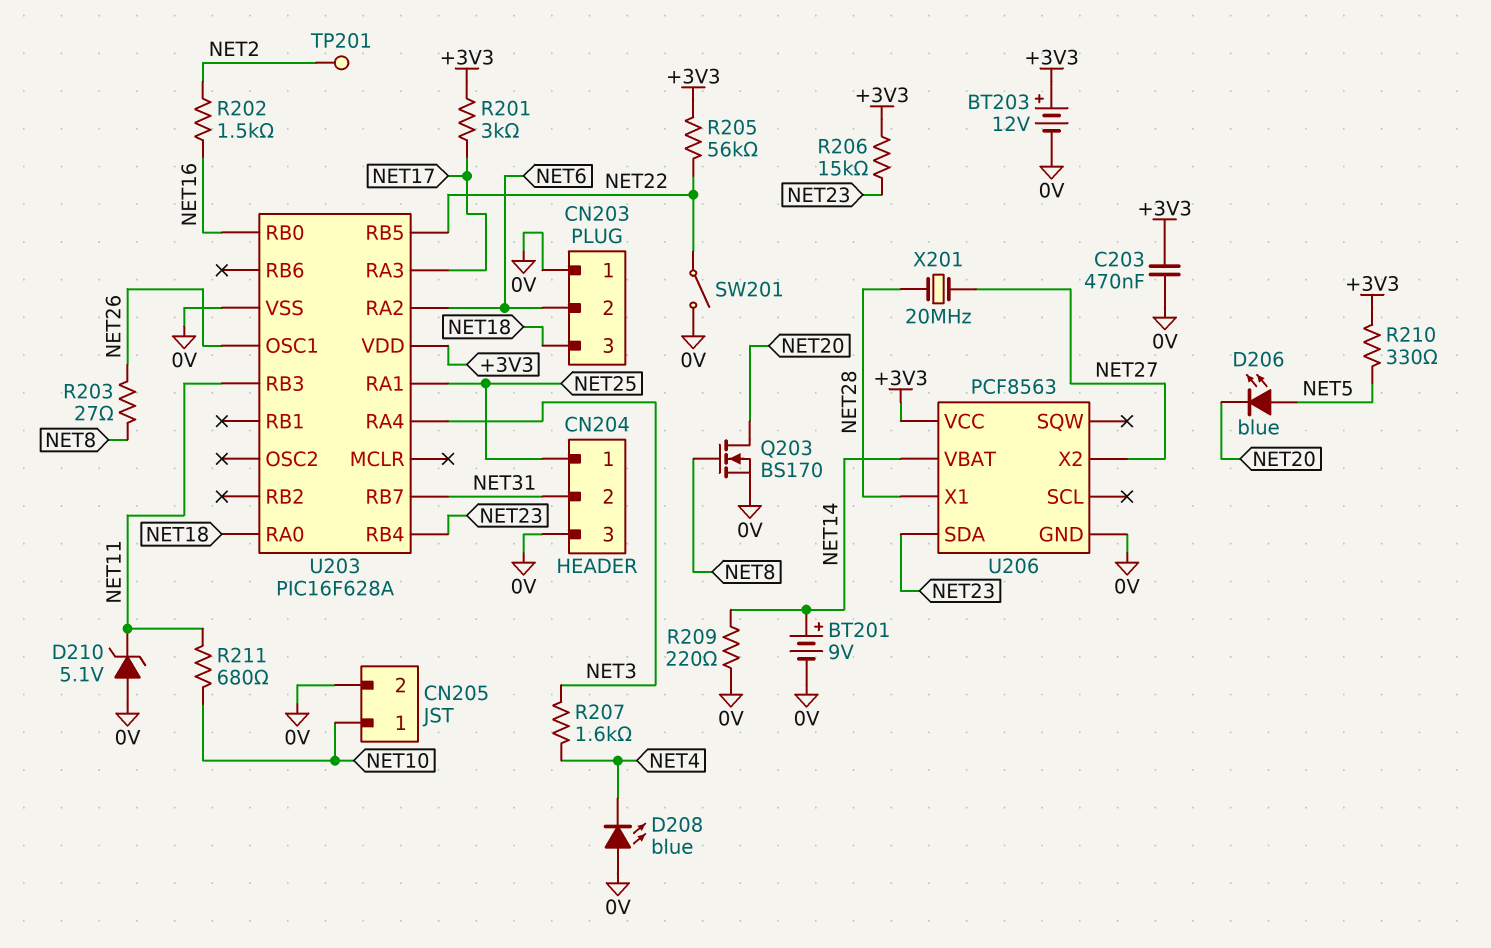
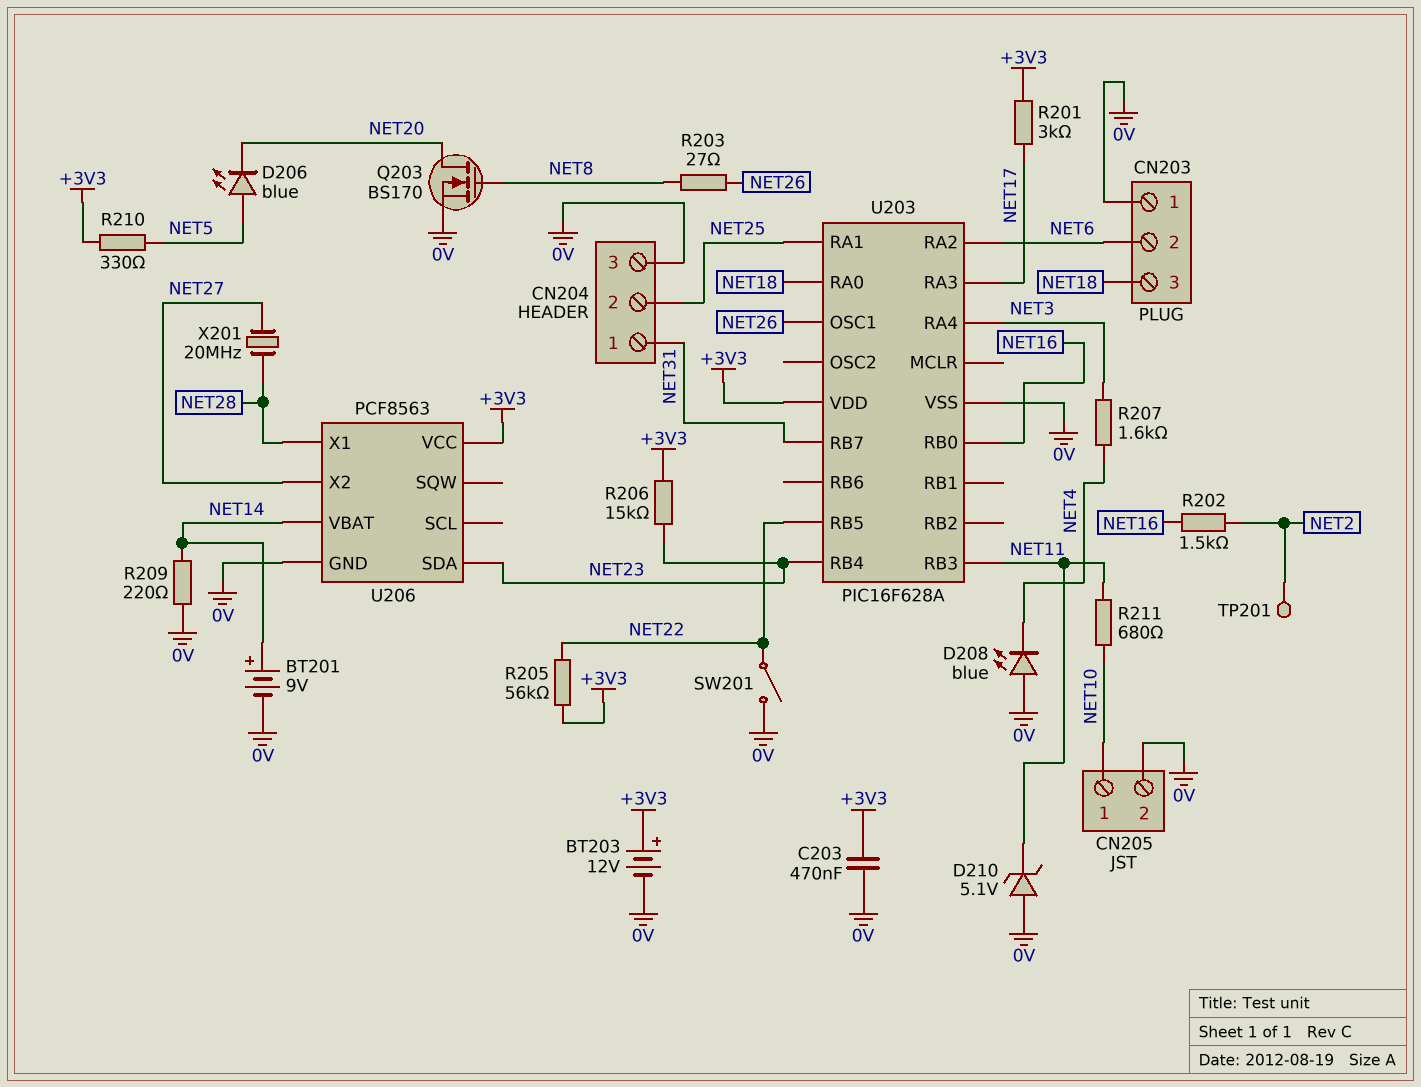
CN204 pin 1: NET25 -> NET31
CN204 pin 2: NET31 -> NET25

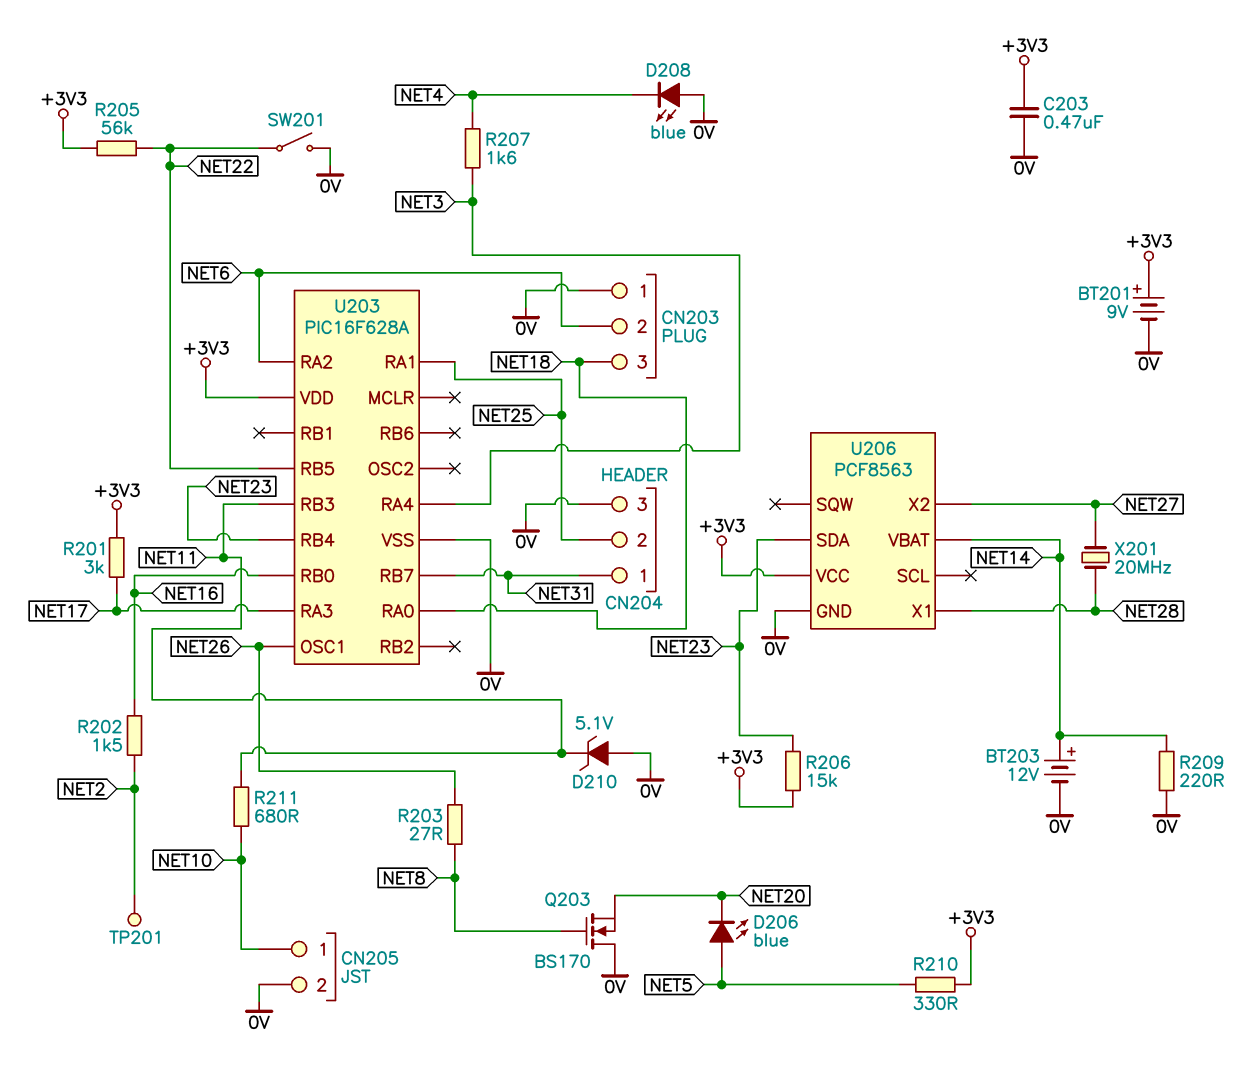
BT201: 9V (plus NET14, minus 0V) -> 9V (plus +3V3, minus 0V)
BT203: 12V (plus +3V3, minus 0V) -> 12V (plus NET14, minus 0V)
Q203: NMOS BS170 (G NET8, D NET20, S 0V) -> NMOS BS170 (G NET8, D 0V, S NET20)

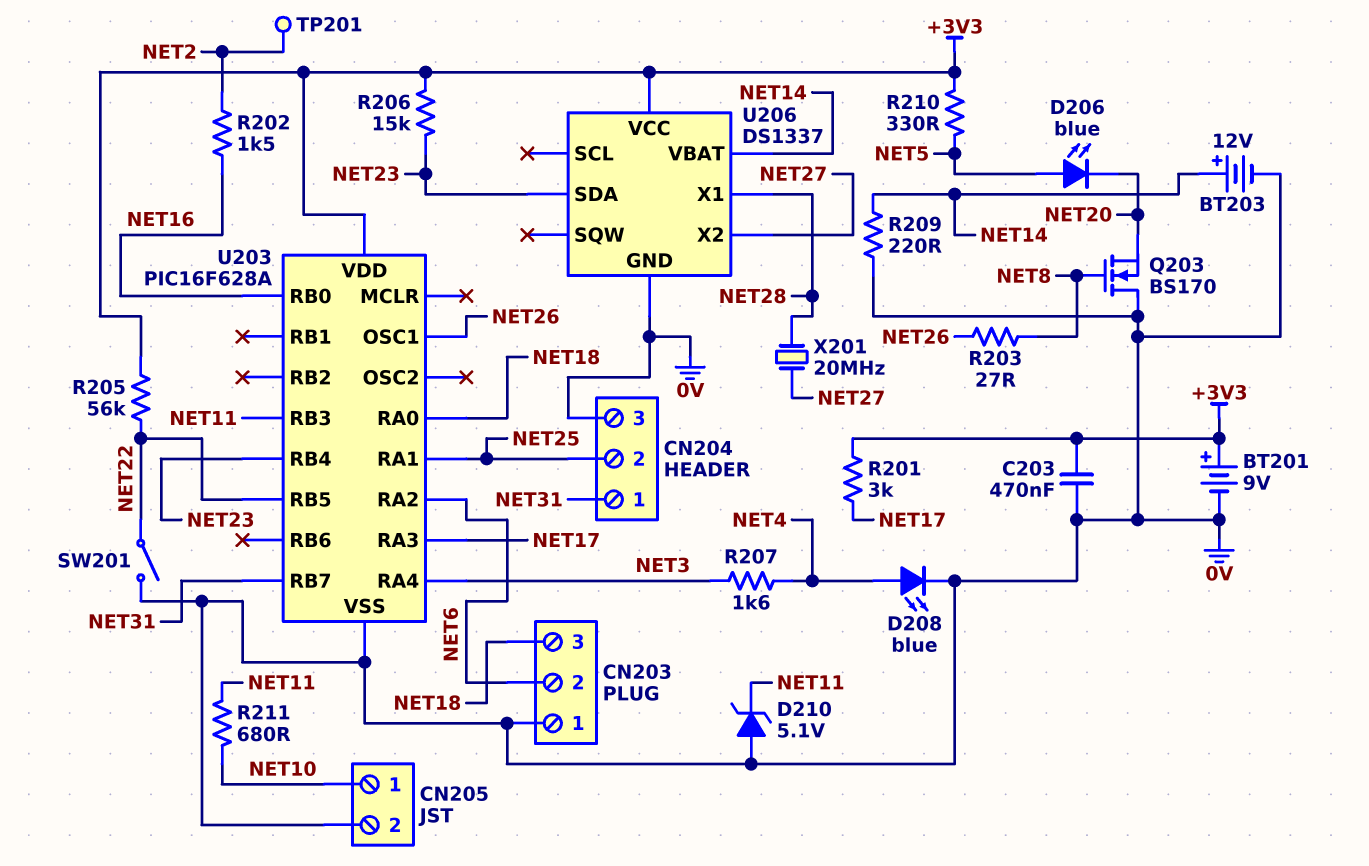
D208: LED blue (A 0V, K NET4) -> LED blue (A NET4, K 0V)
U206: PCF8563 -> DS1337

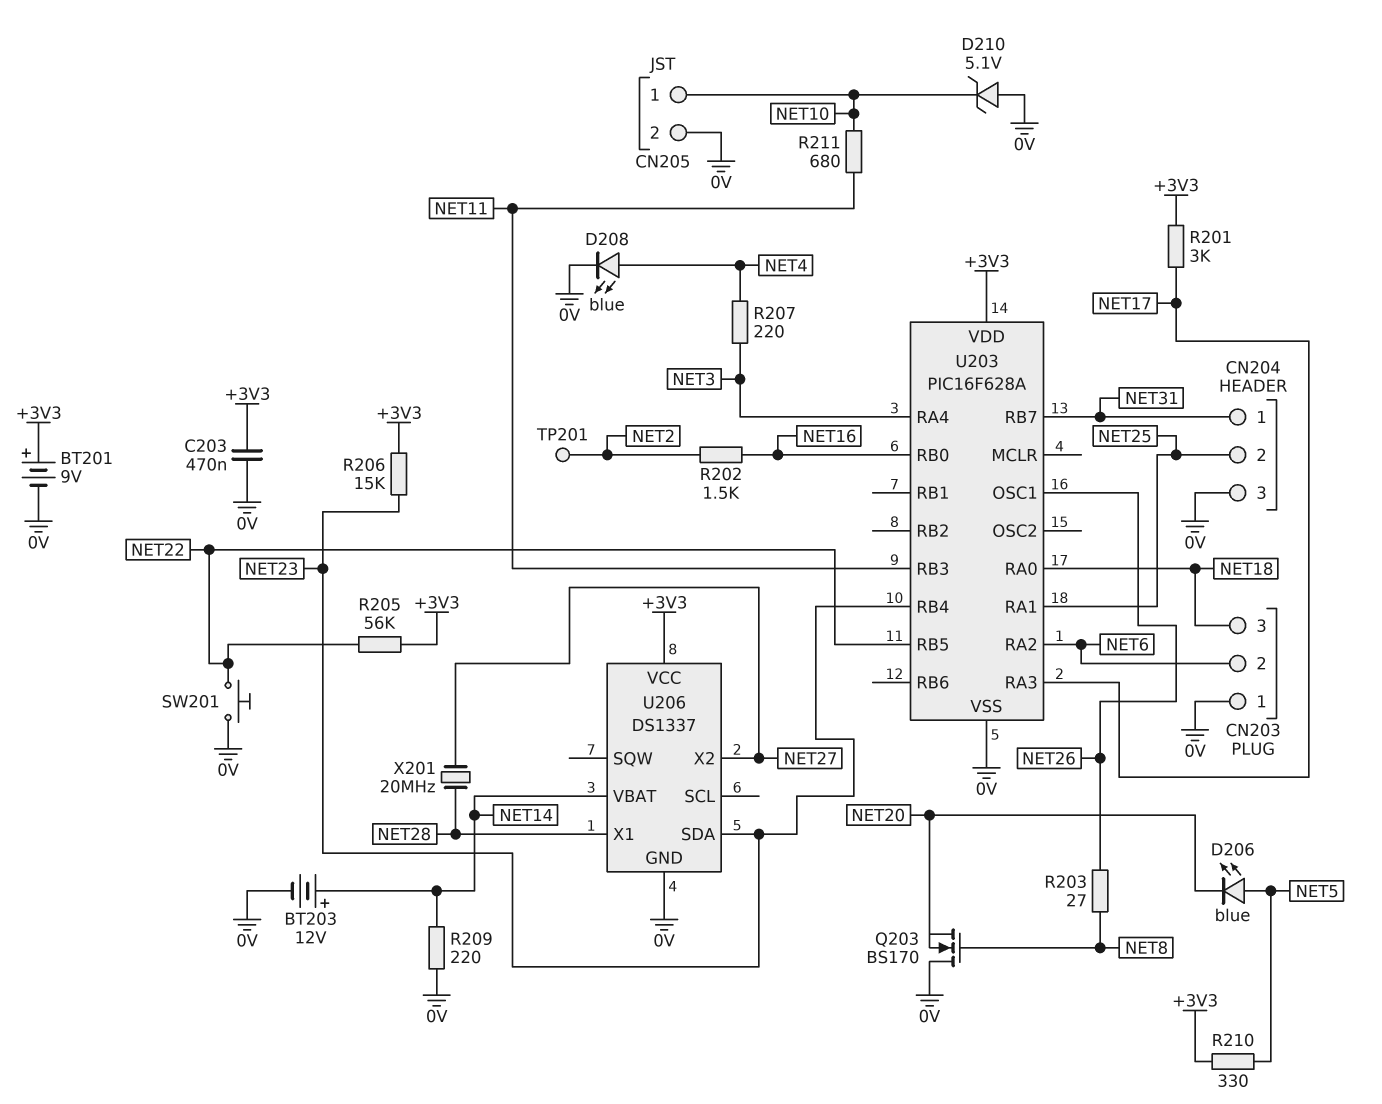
D210: zener 5.1V (A 0V, K NET11) -> zener 5.1V (A 0V, K NET10)
R207: 1.6k (NET3, NET4) -> 220 (NET3, NET4)
SW201: switch (0V, NET22) -> button (0V, NET22)

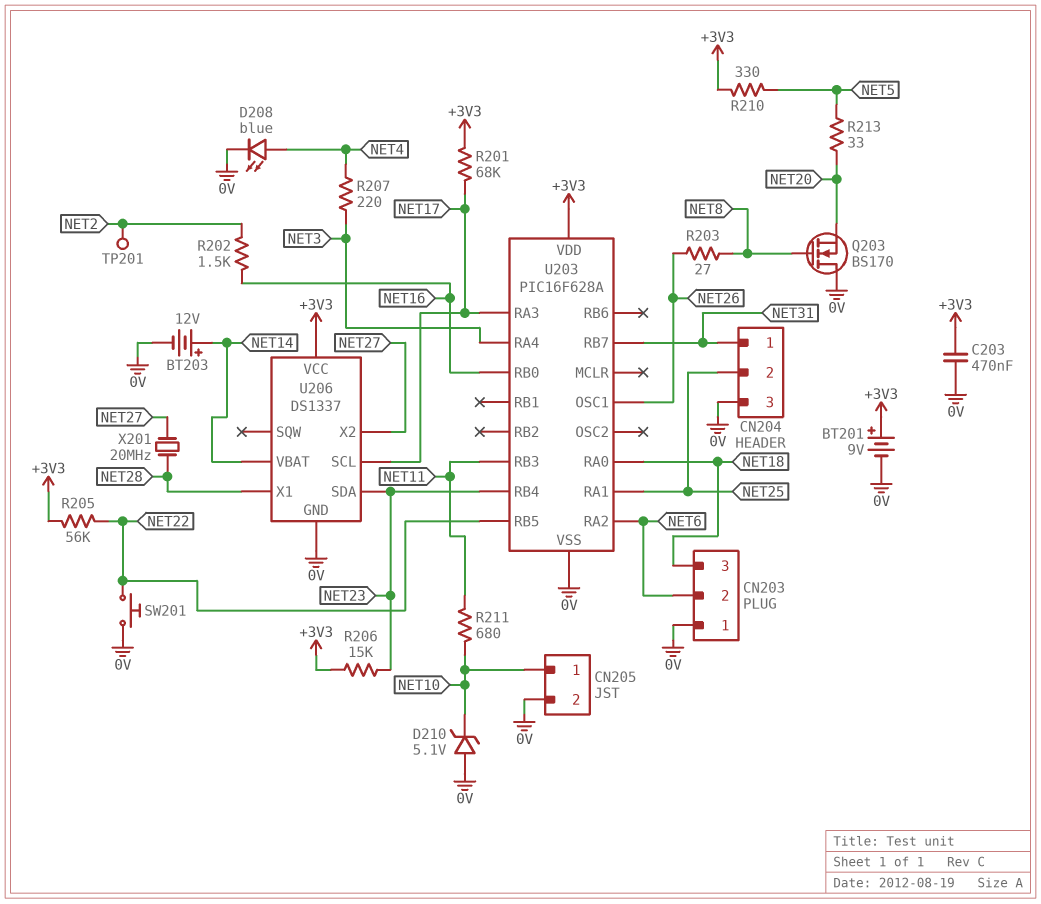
D206: LED blue (A NET5, K NET20) -> none
R201: 3k (+3V3, NET17) -> 68k (+3V3, NET17)
R209: 220 (0V, NET14) -> none
R213: none -> 33 (NET5, NET20)
U206 pin SCL: none -> NET17

